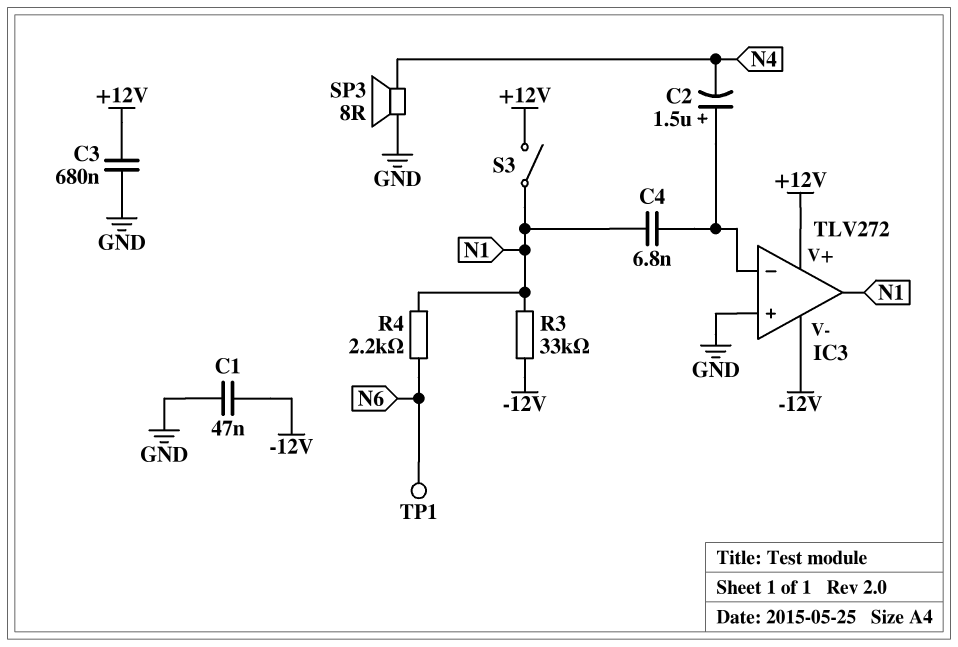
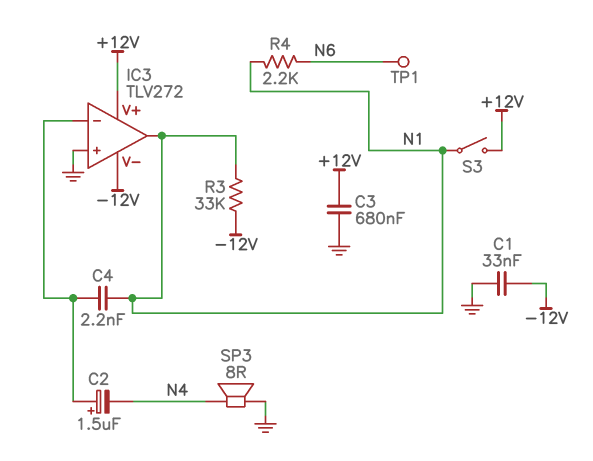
C1: 47nF (-12V, GND) -> 33nF (-12V, GND)
C4: 6.8nF (IC3/in-, N1) -> 2.2nF (IC3/in-, N1)

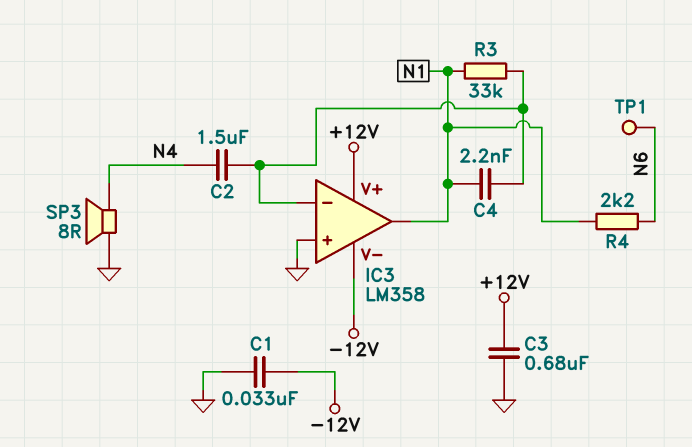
C2: 1.5uF (plus IC3/in-, minus N4) -> 1.5uF (IC3/in-, N4)
IC3: TLV272 -> LM358
R3: 33k (-12V, N1) -> 33k (IC3/in-, N1)
S3: switch (+12V, N1) -> none

